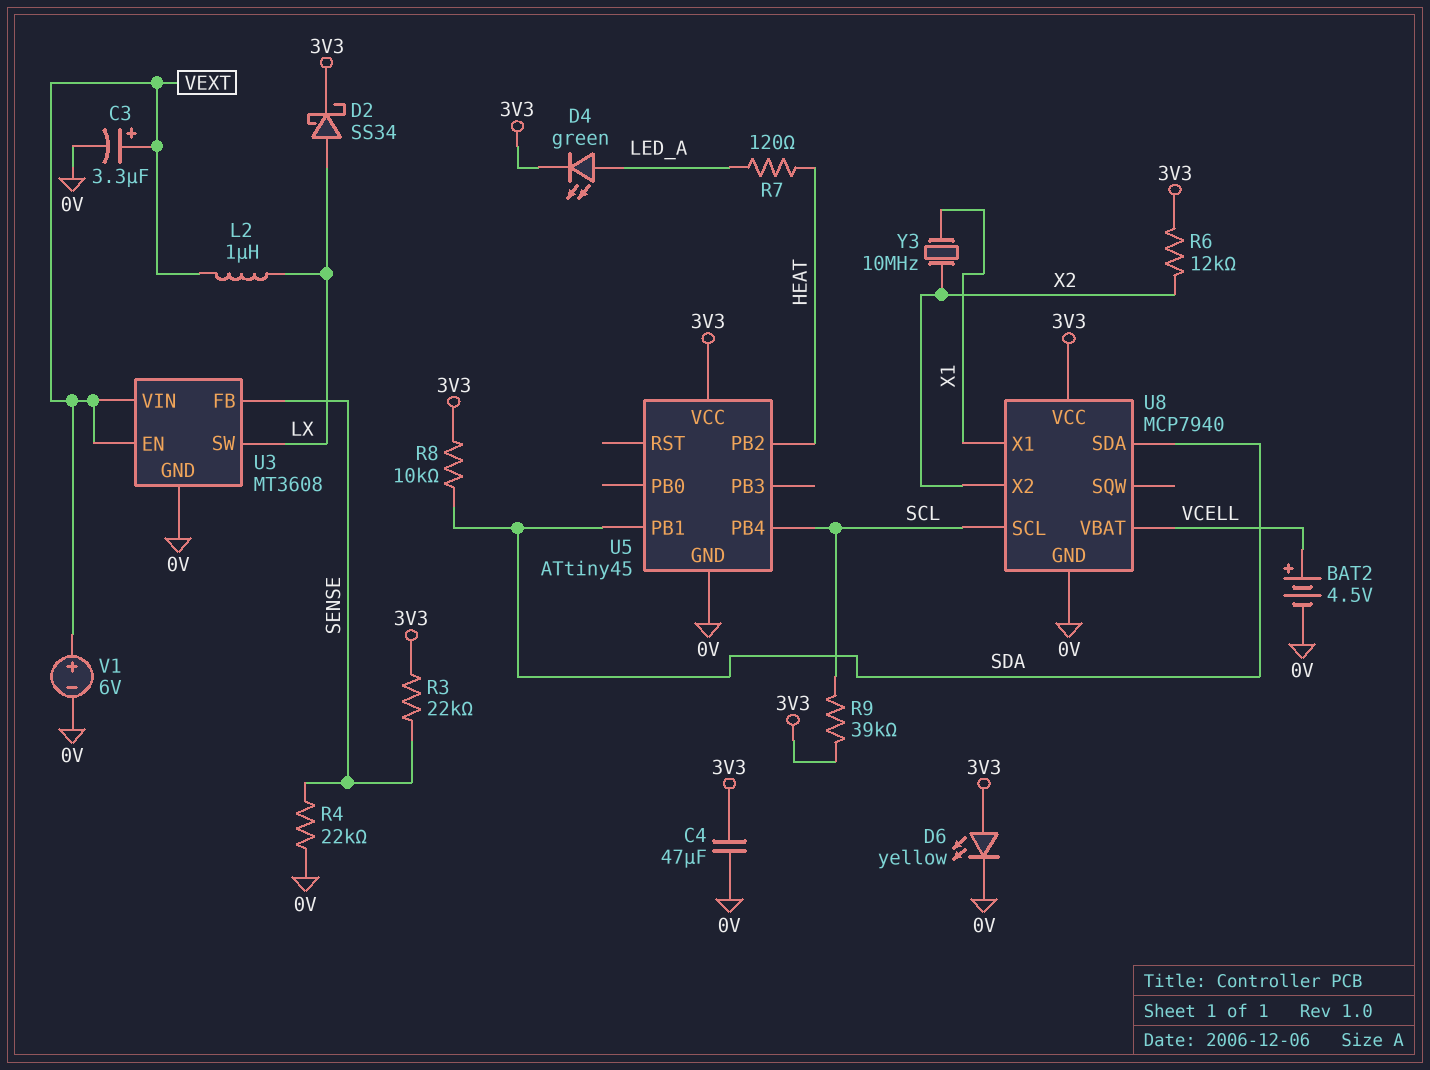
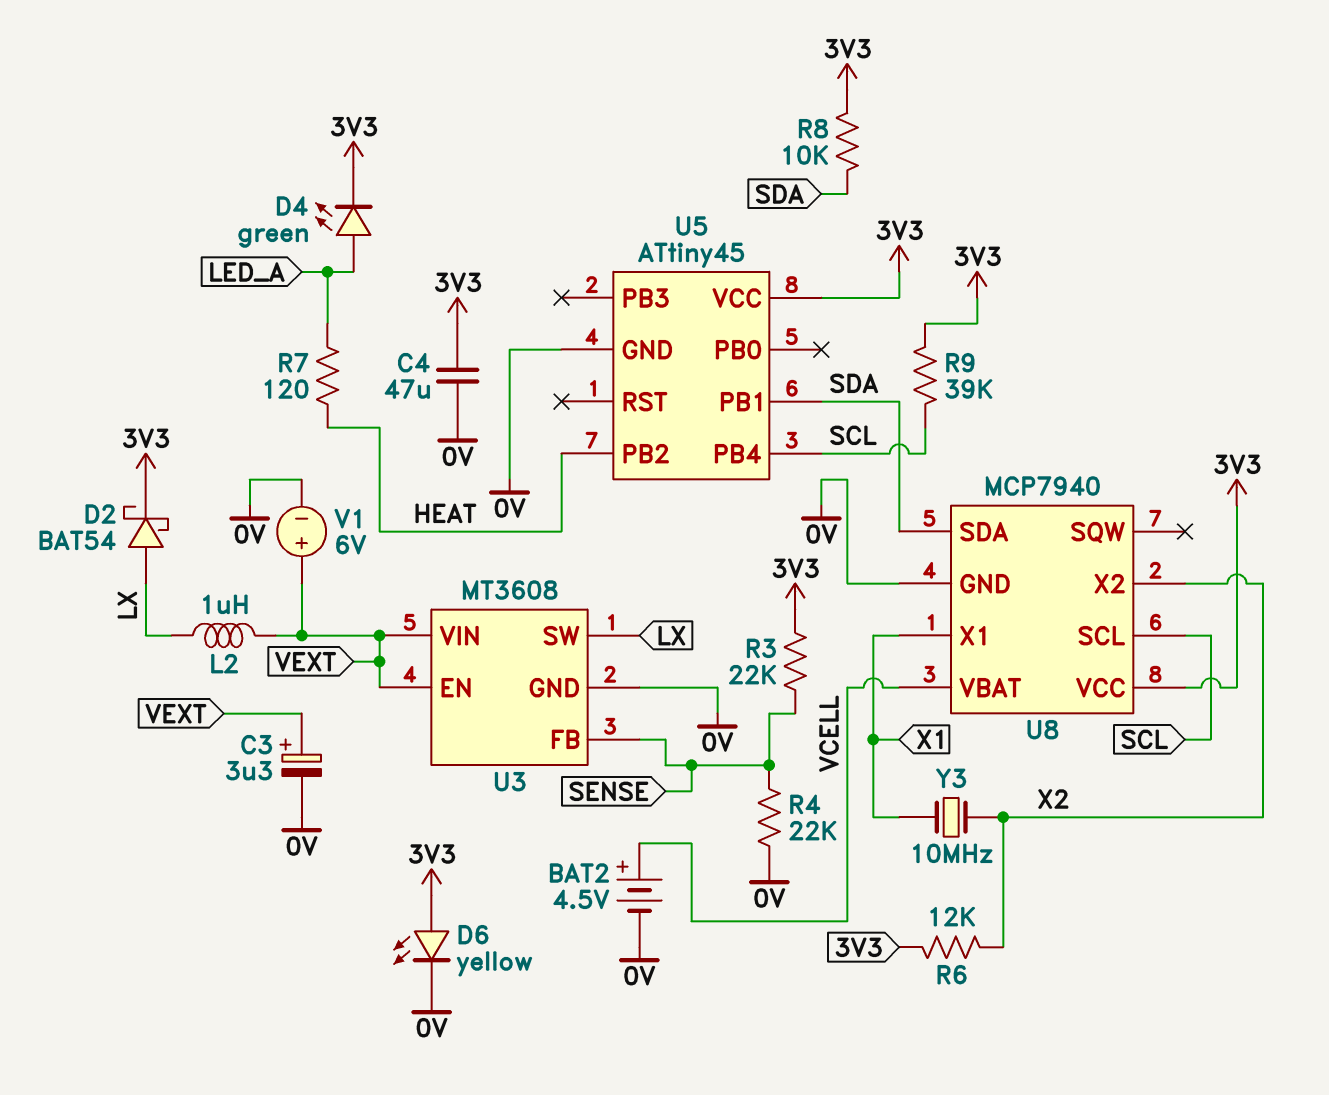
D2: schottky SS34 (A LX, K 3V3) -> schottky BAT54 (A LX, K 3V3)

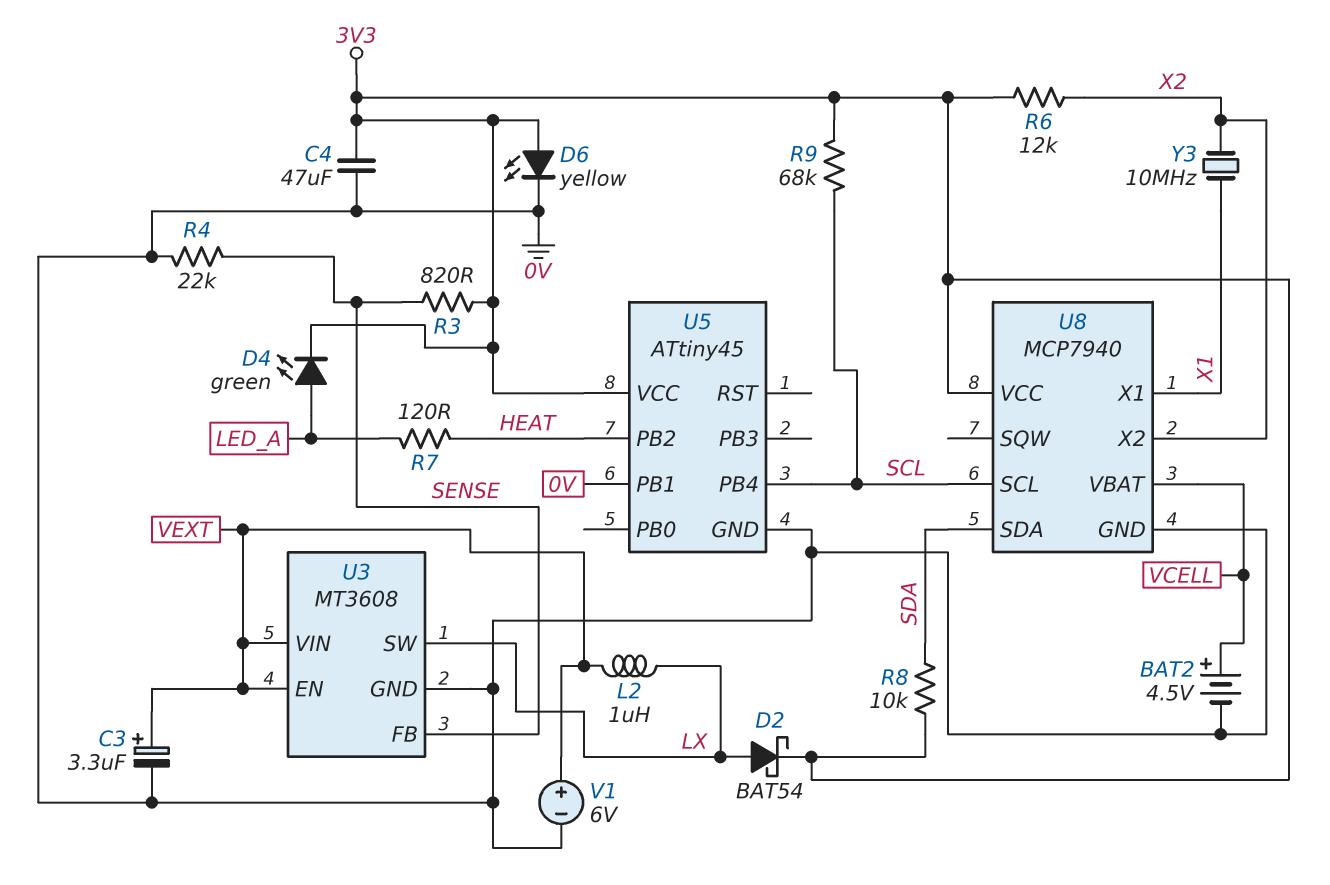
R3: 22k (3V3, SENSE) -> 820 (3V3, SENSE)
R9: 39k (3V3, SCL) -> 68k (3V3, SCL)
U5 pin PB1: SDA -> 0V

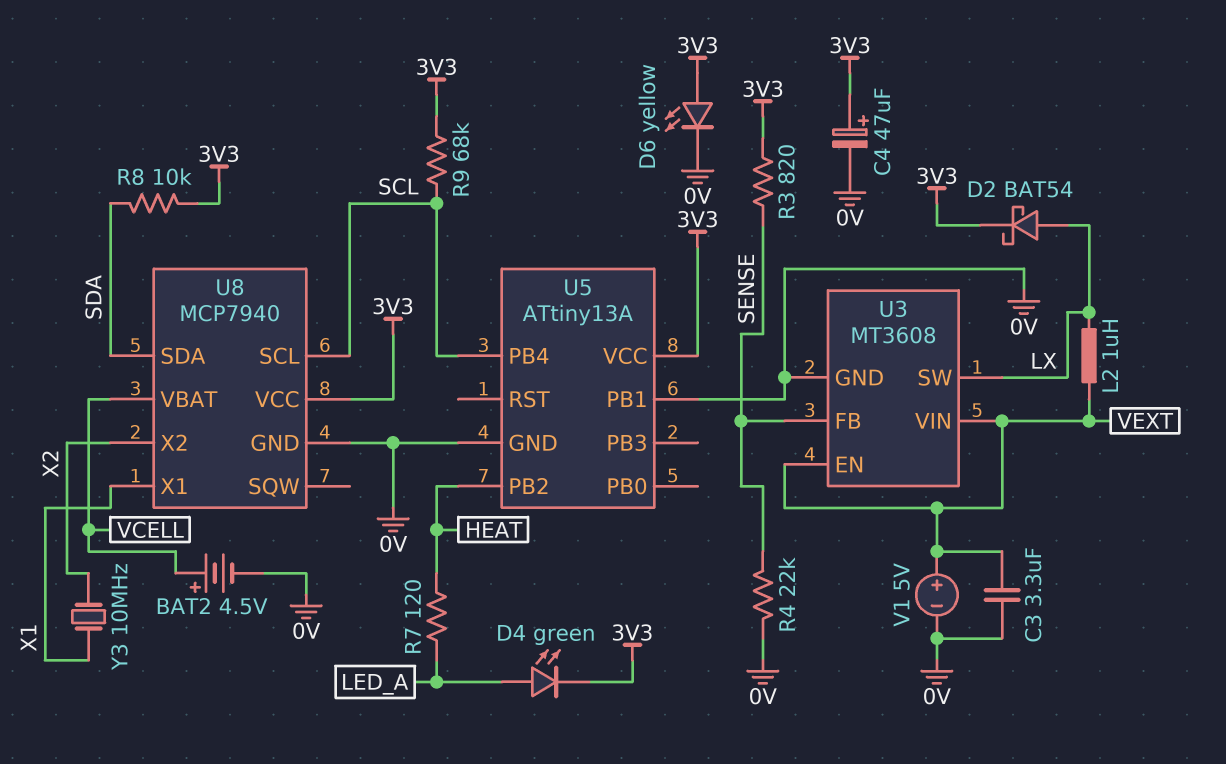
C3: 3.3uF (plus VEXT, minus 0V) -> 3.3uF (0V, VEXT)
C4: 47uF (0V, 3V3) -> 47uF (plus 3V3, minus 0V)
R6: 12k (3V3, X2) -> none
U5: ATtiny45 -> ATtiny13A
V1: 6V (plus VEXT, minus 0V) -> 5V (plus VEXT, minus 0V)

